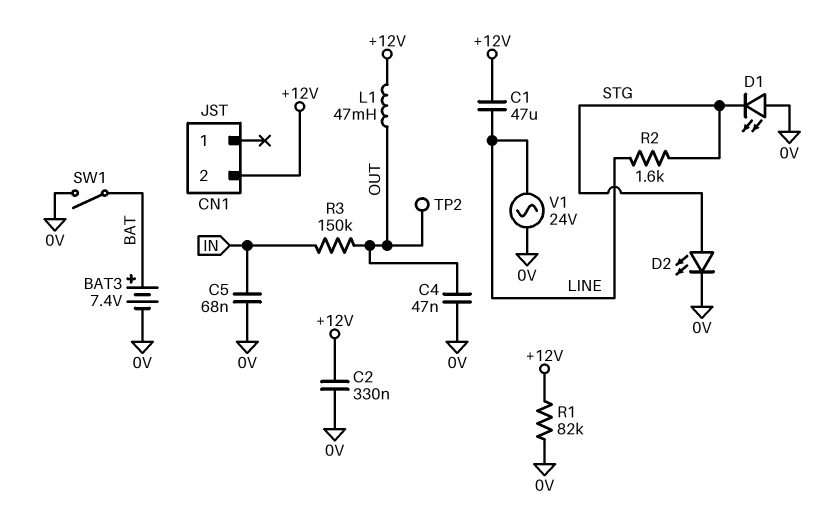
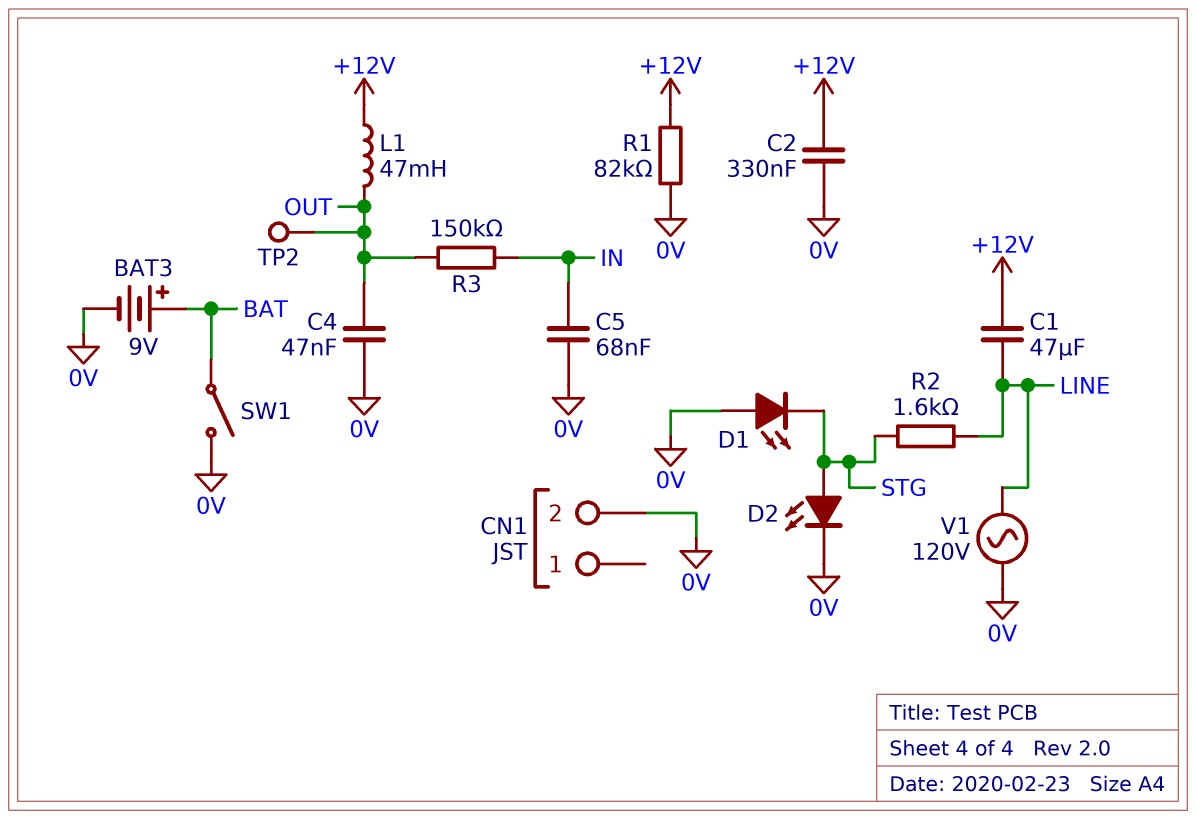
BAT3: 7.4V (plus BAT, minus 0V) -> 9V (plus BAT, minus 0V)
CN1 pin 2: +12V -> 0V
V1: AC 24V (0V, LINE) -> AC 120V (0V, LINE)

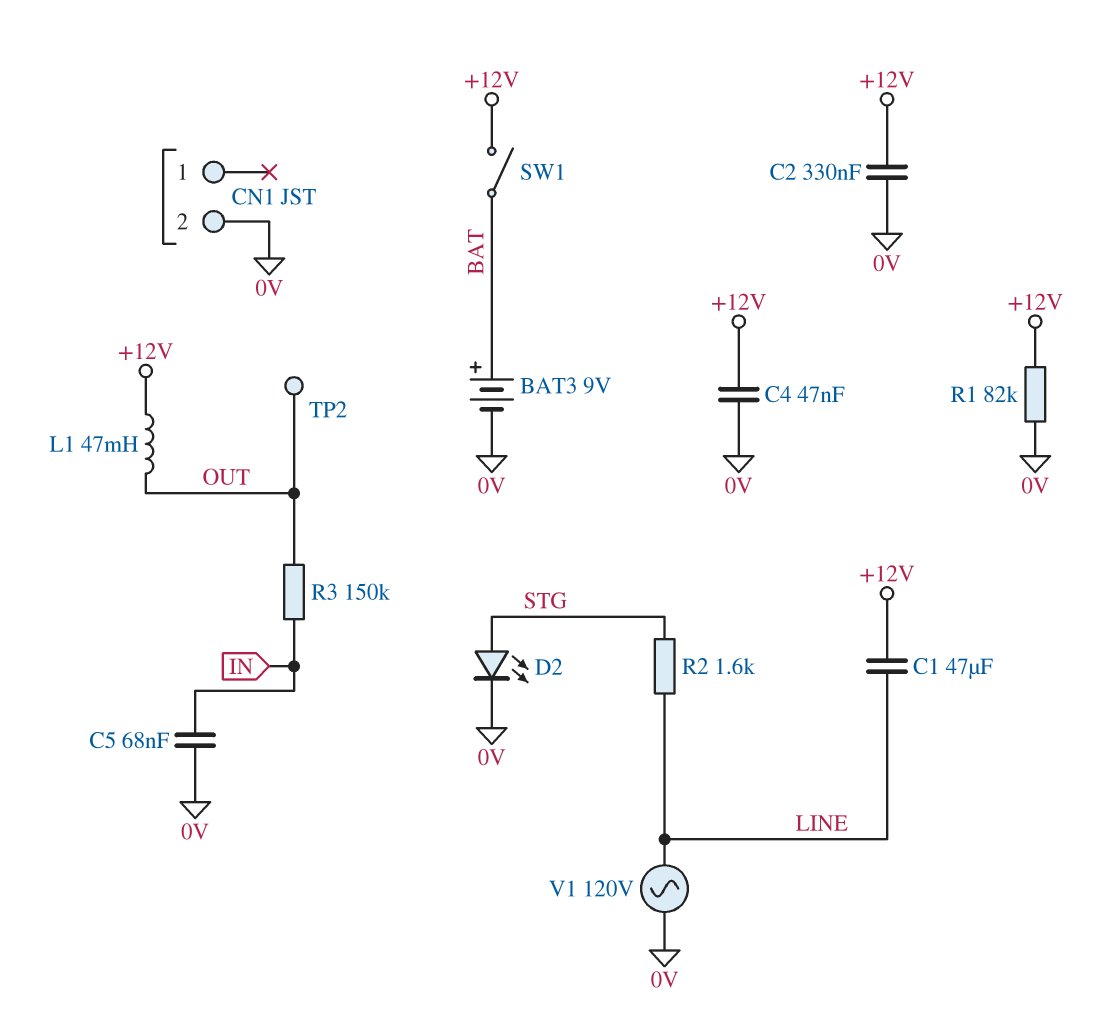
C4: 47nF (0V, OUT) -> 47nF (+12V, 0V)
D1: LED (A 0V, K STG) -> none
SW1: switch (0V, BAT) -> switch (+12V, BAT)

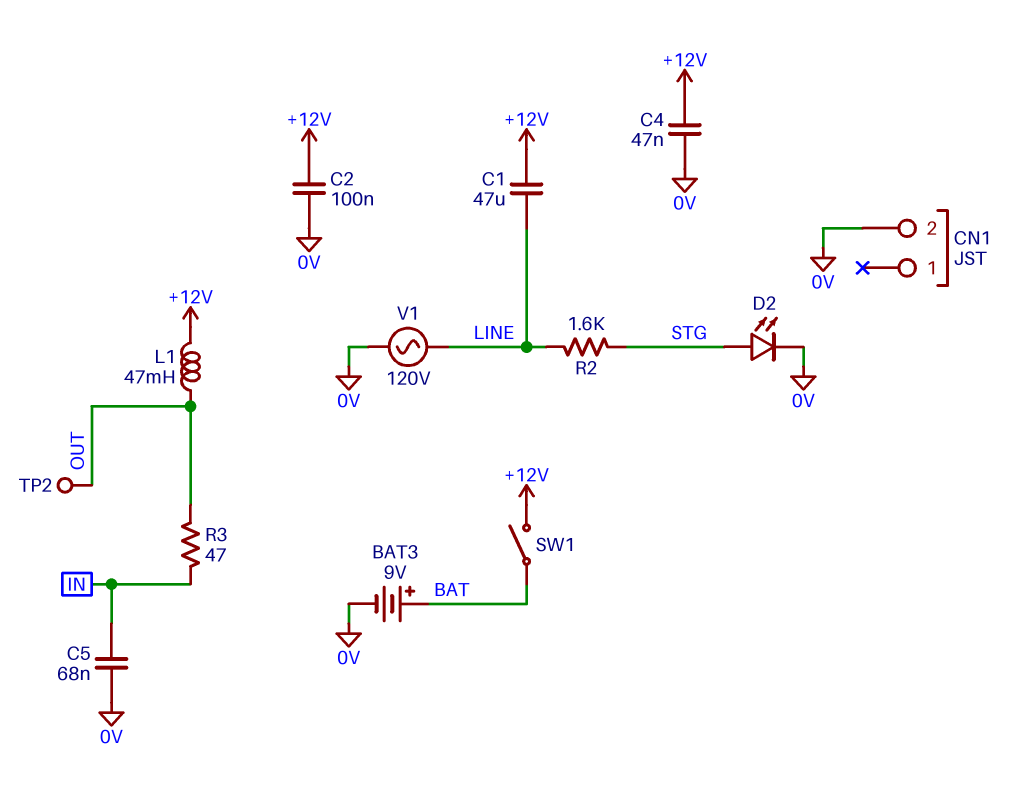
C2: 330nF (+12V, 0V) -> 100nF (+12V, 0V)
R1: 82k (+12V, 0V) -> none
R3: 150k (IN, OUT) -> 47 (IN, OUT)

